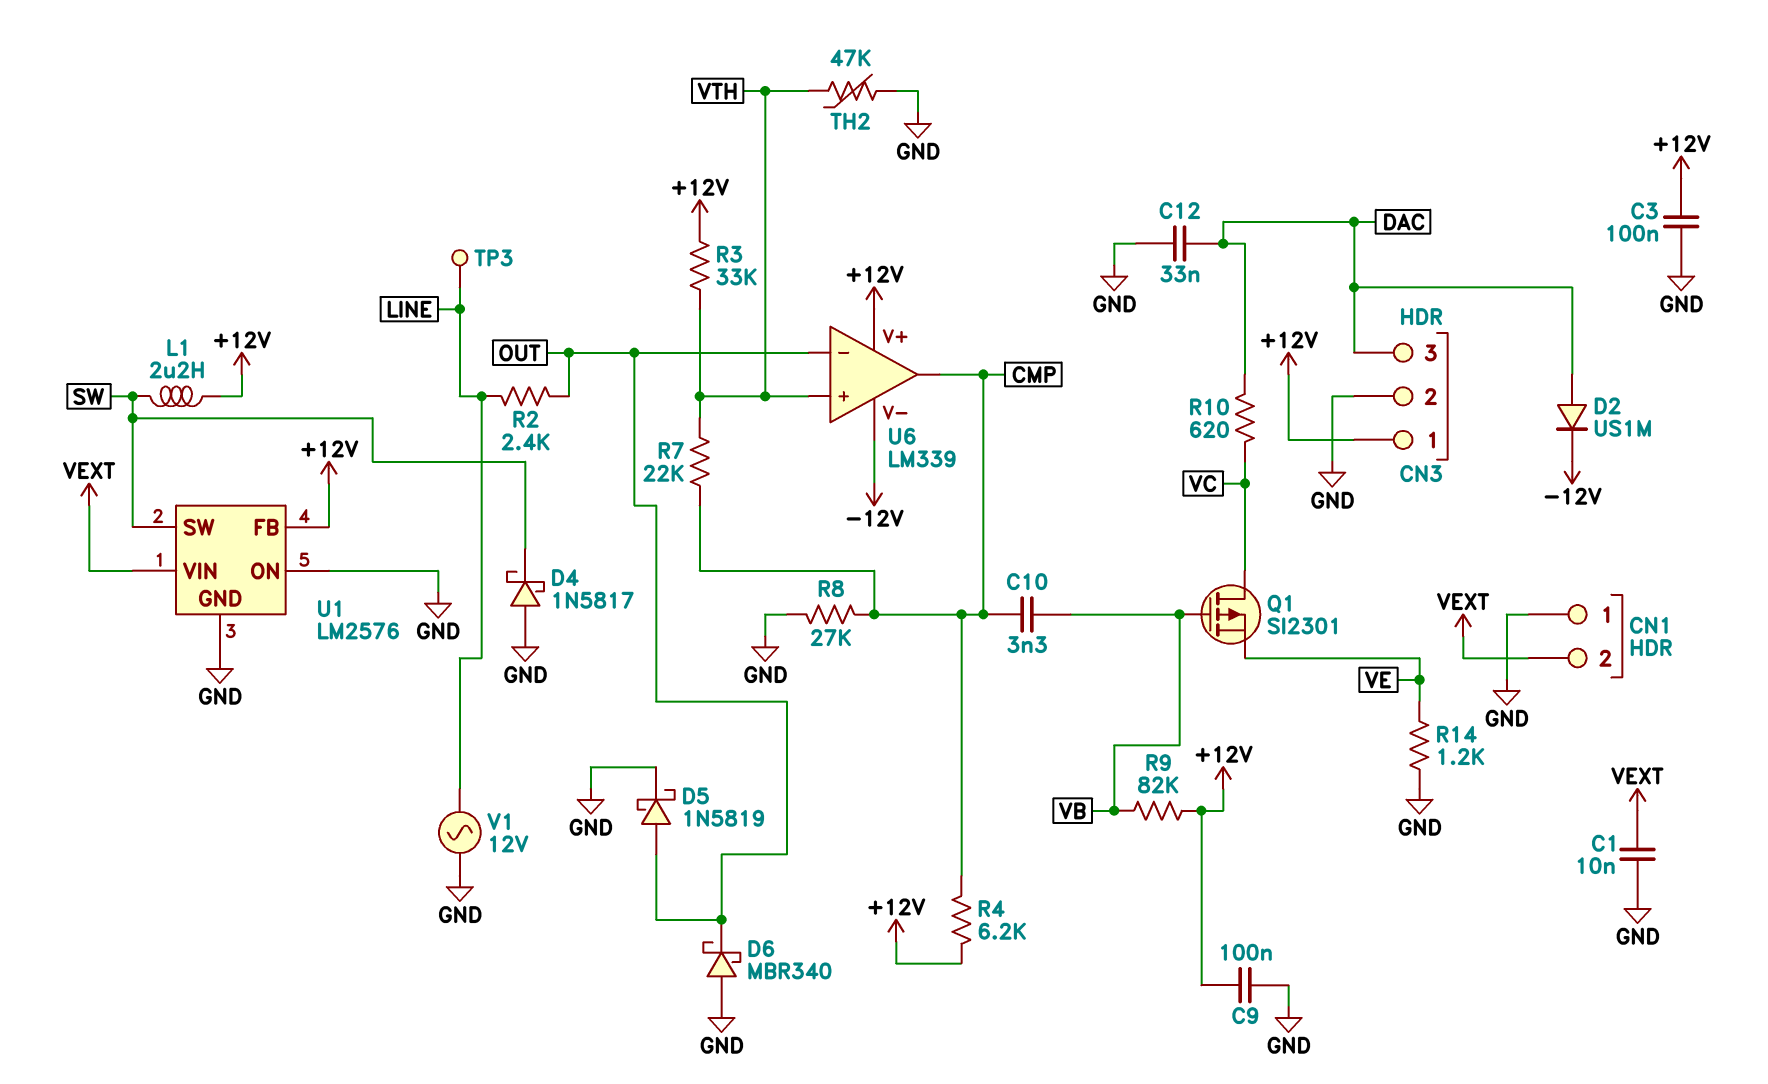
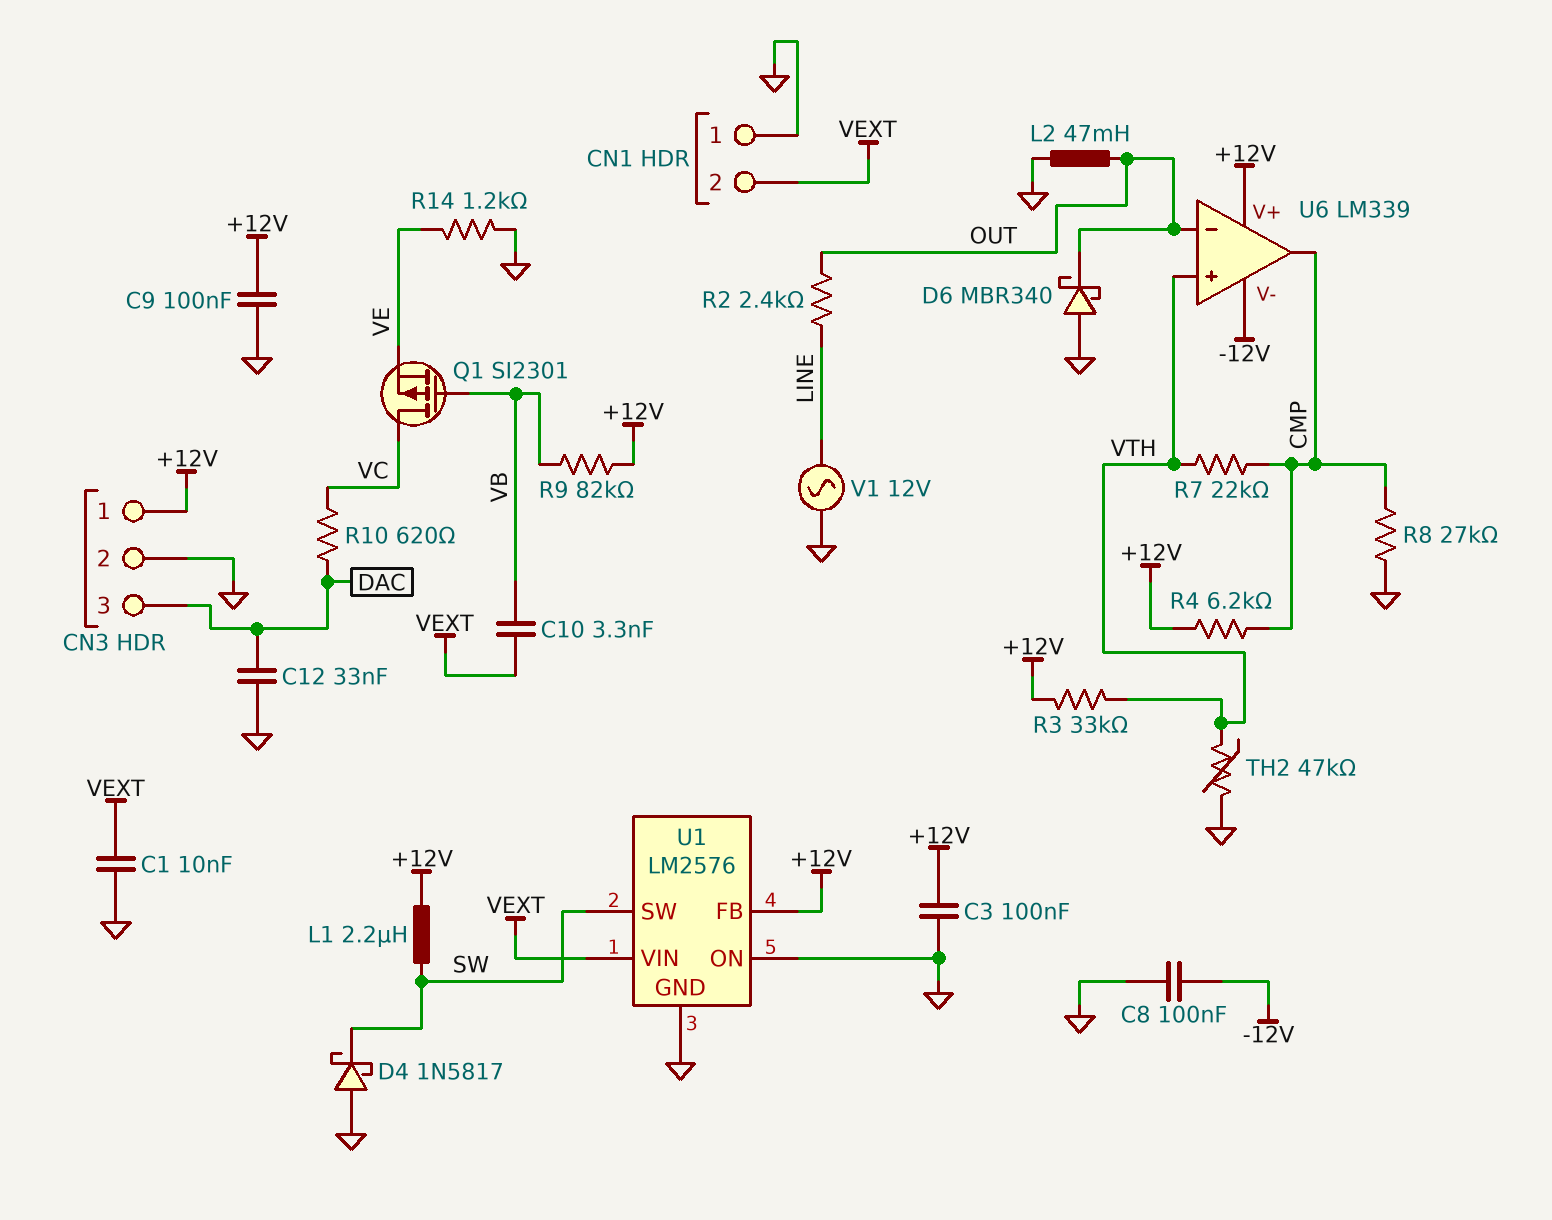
C8: none -> 100nF (-12V, GND)
C10: 3.3nF (CMP, VB) -> 3.3nF (VB, VEXT)
D2: diode US1M (A DAC, K -12V) -> none
D5: schottky 1N5819 (A OUT, K GND) -> none
L2: none -> 47mH (GND, OUT)
TP3: test point (LINE) -> none

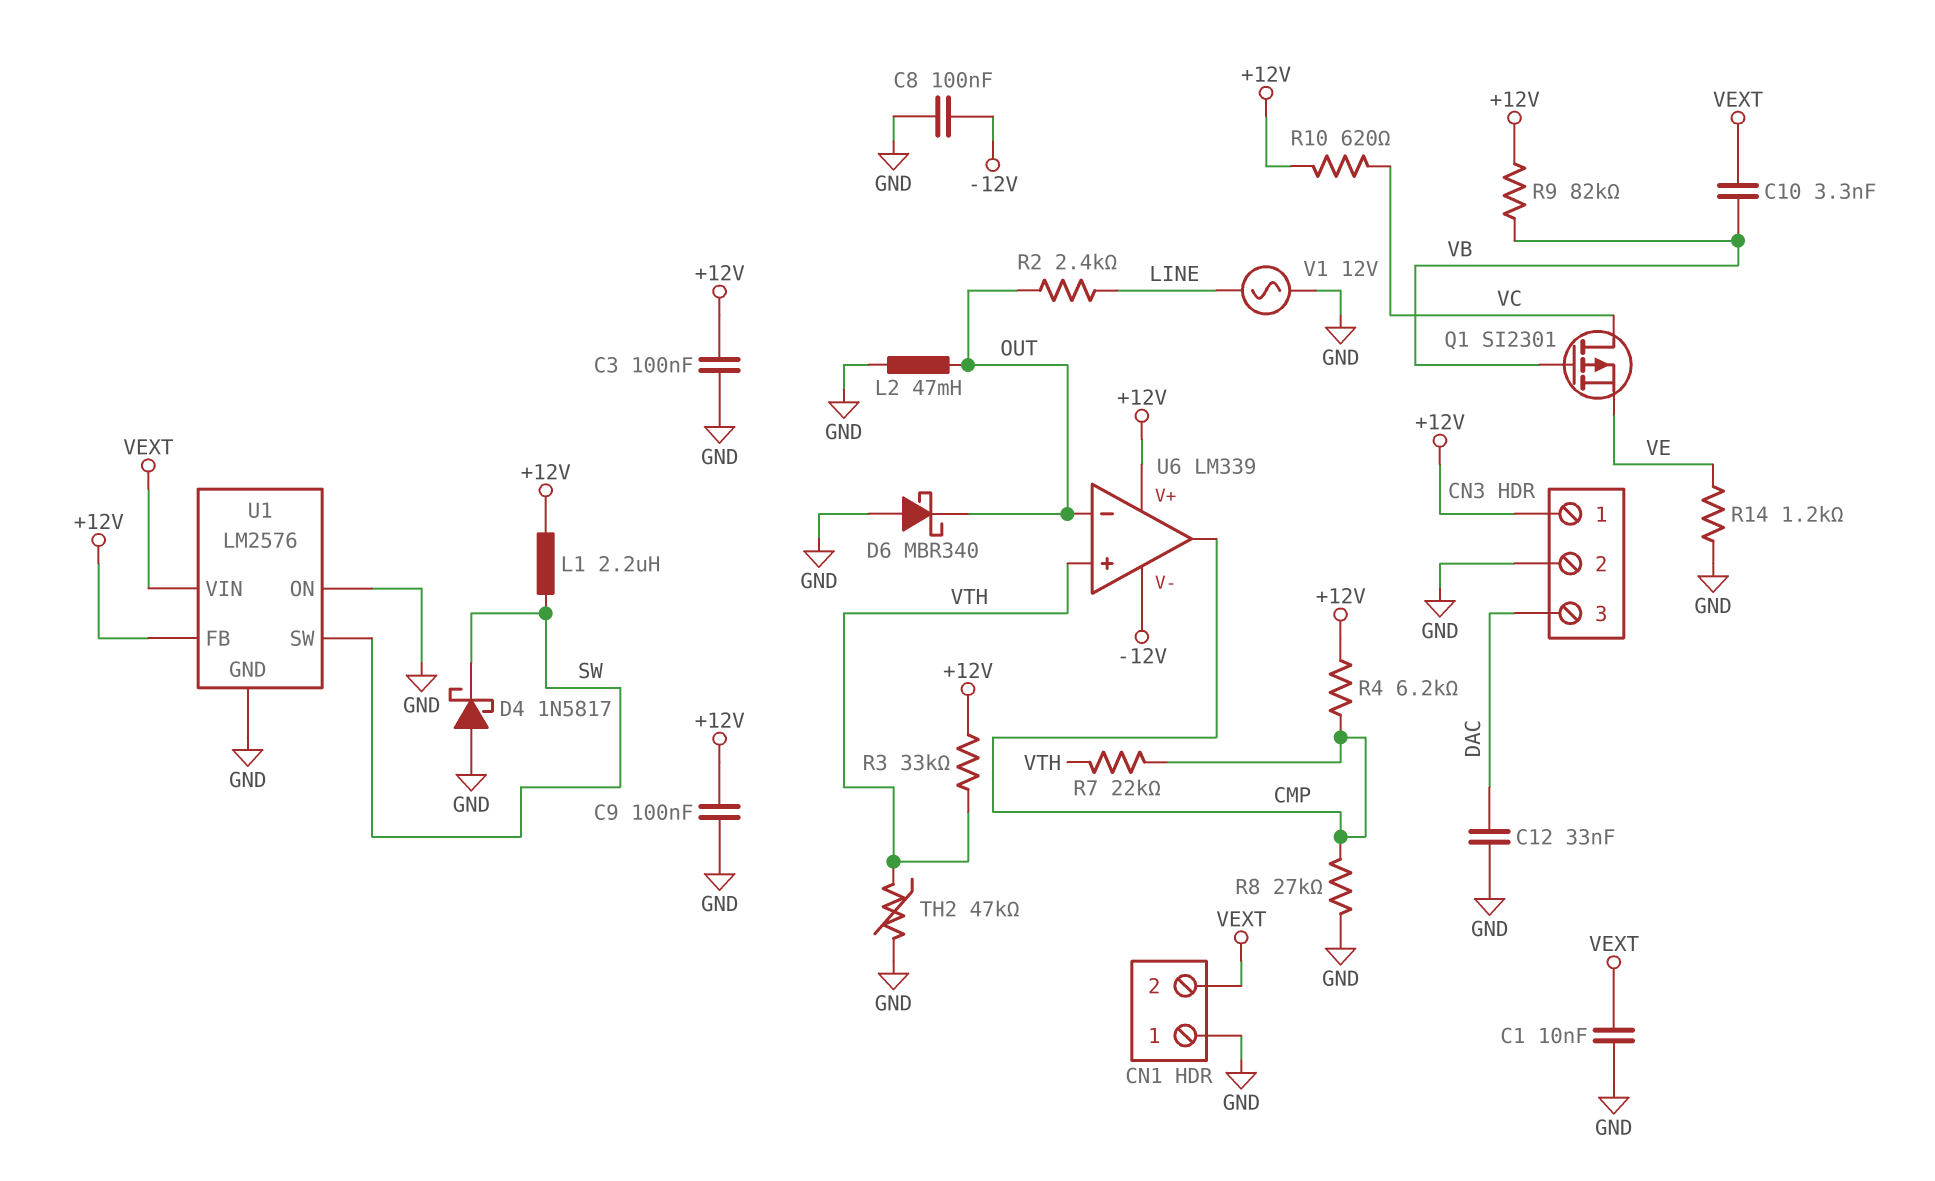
R10: 620 (DAC, VC) -> 620 (+12V, VC)

